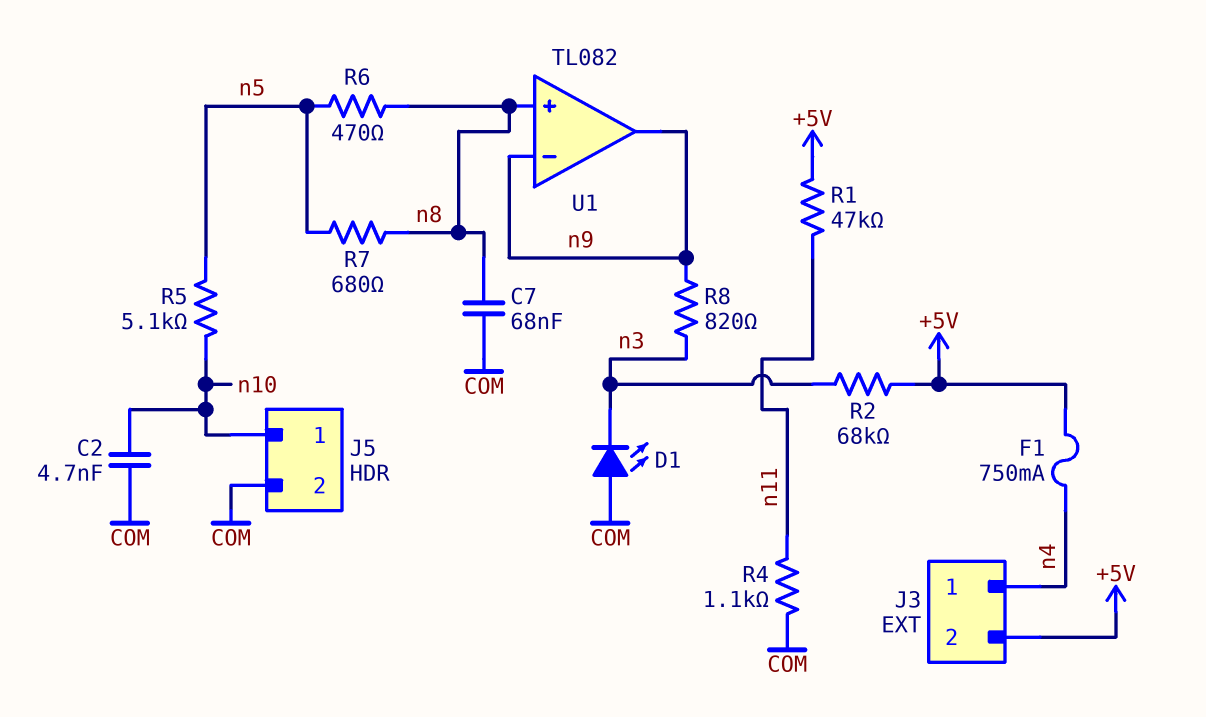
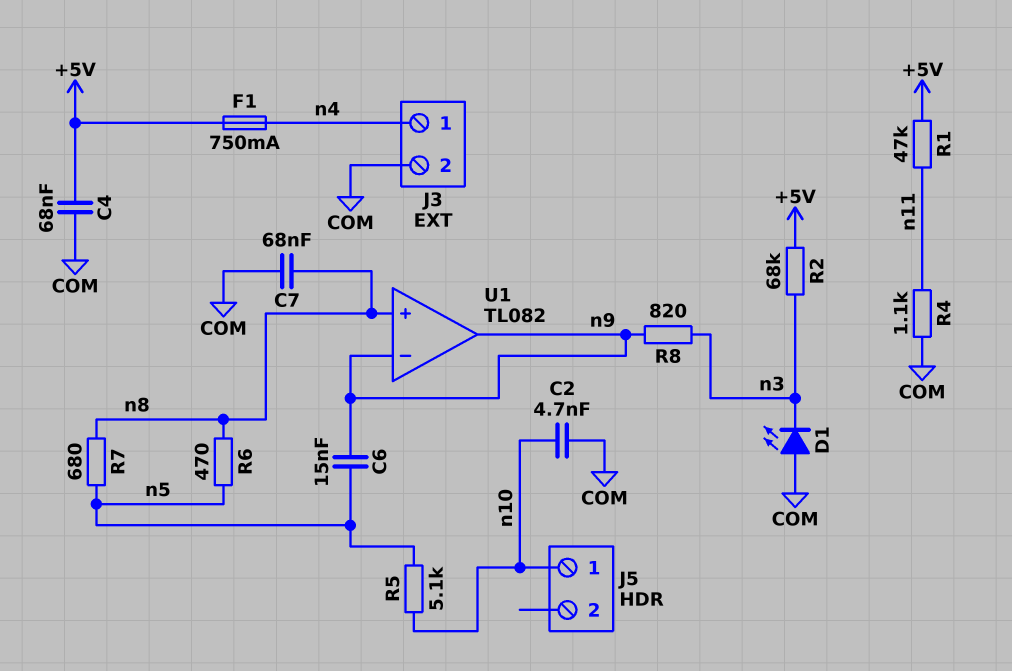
C4: none -> 68nF (+5V, COM)
C6: none -> 15nF (n5, n9)
J3 pin 2: +5V -> COM
J5 pin 2: COM -> none

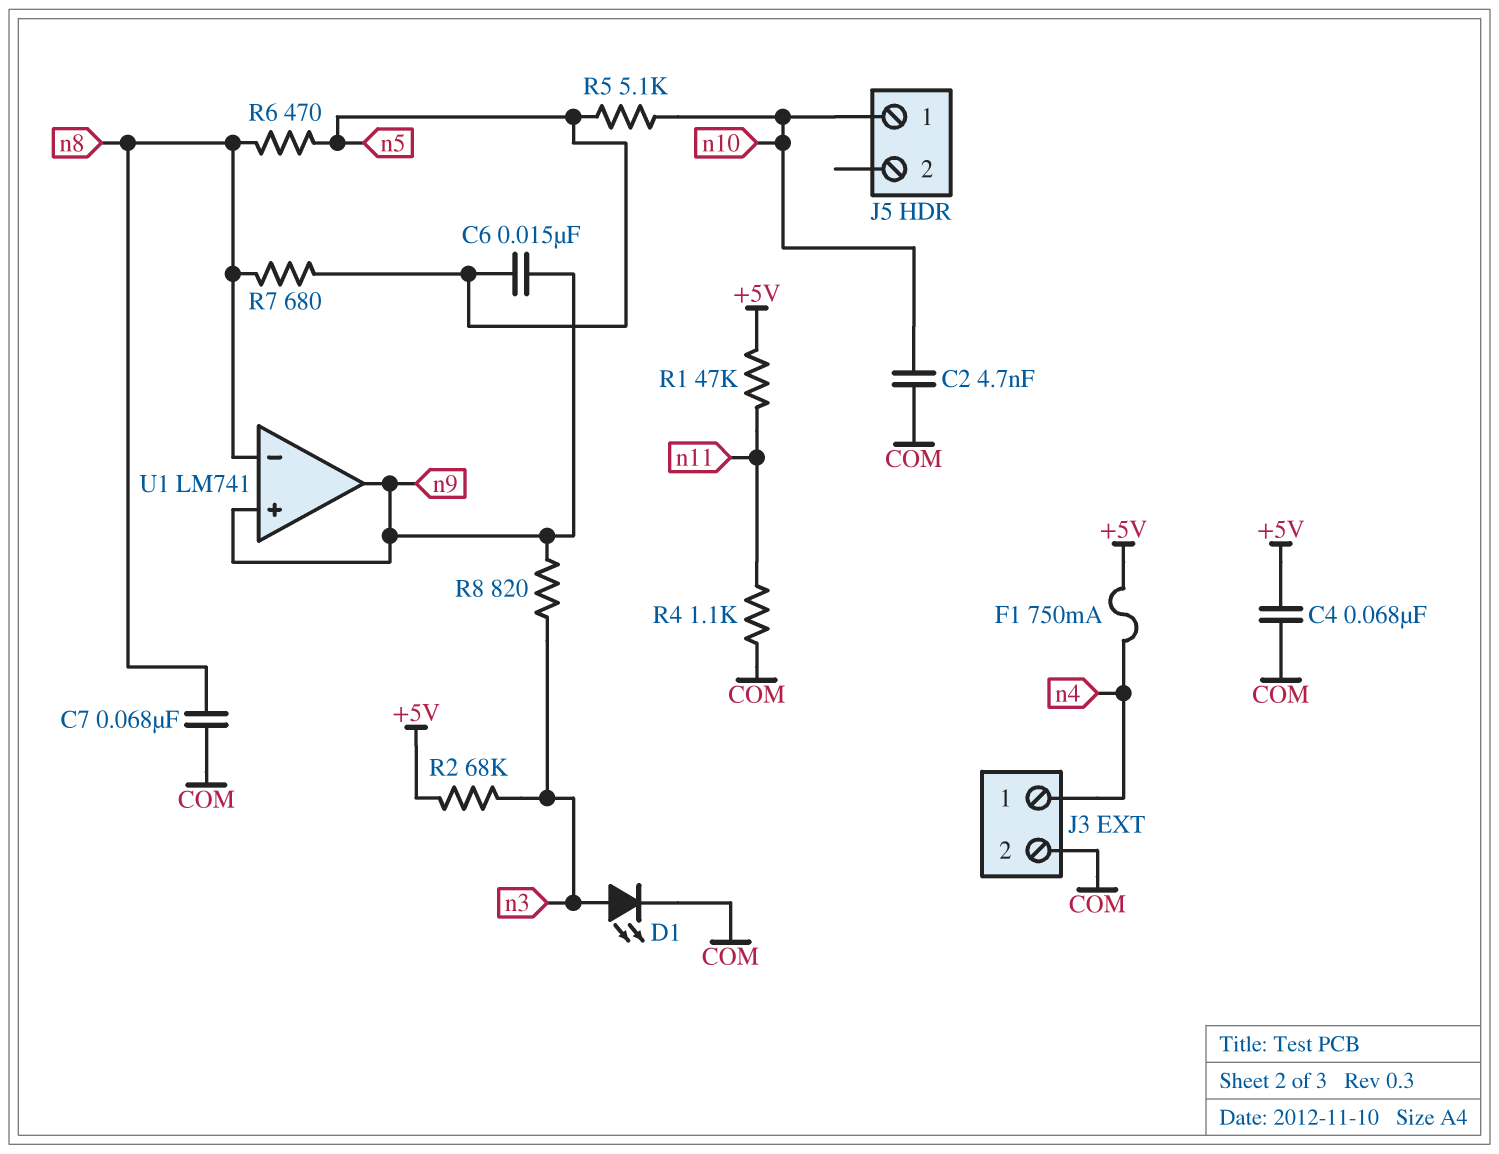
D1: LED (A COM, K n3) -> LED (A n3, K COM)
U1: TL082 -> LM741
U1 pin in+: n8 -> n9
U1 pin in-: n9 -> n8

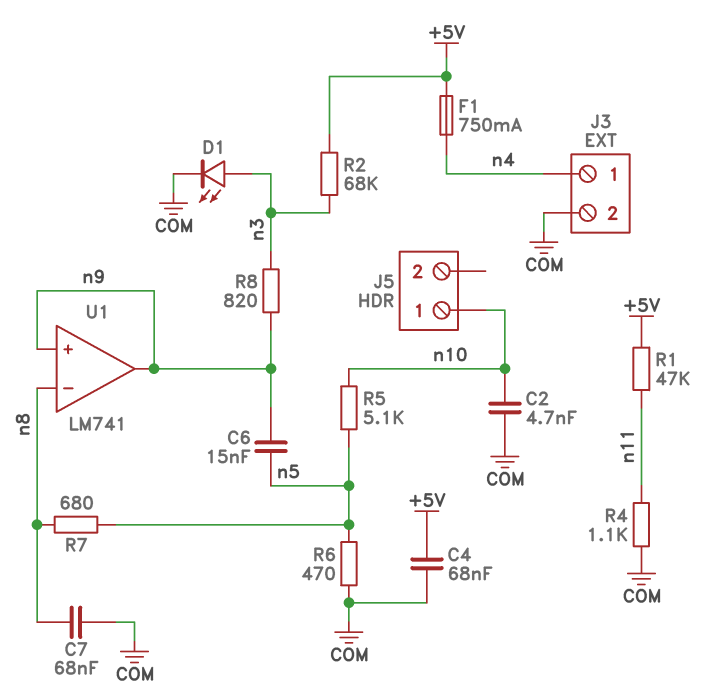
R6: 470 (n5, n8) -> 470 (COM, n5)

